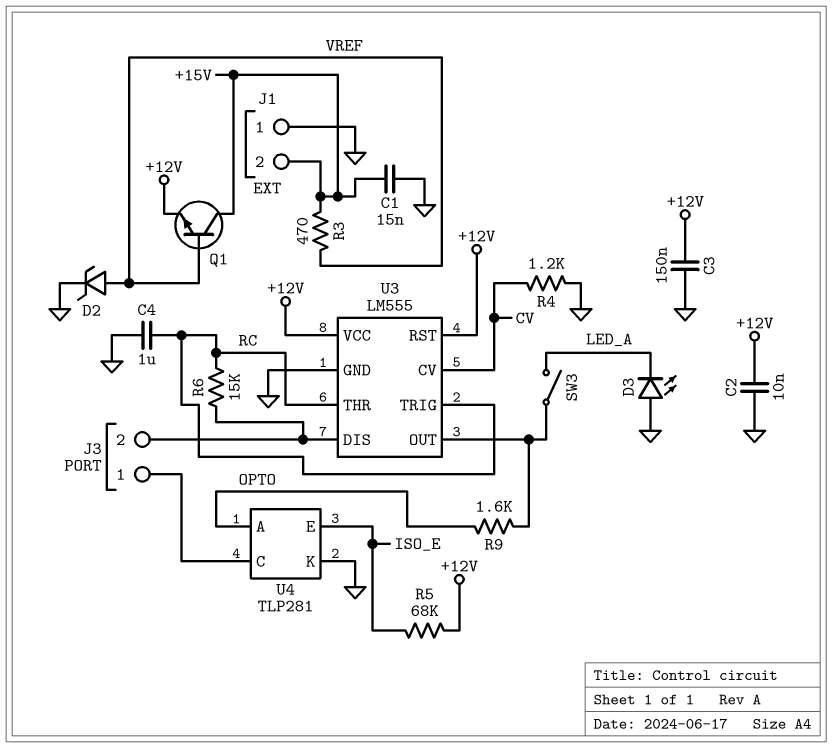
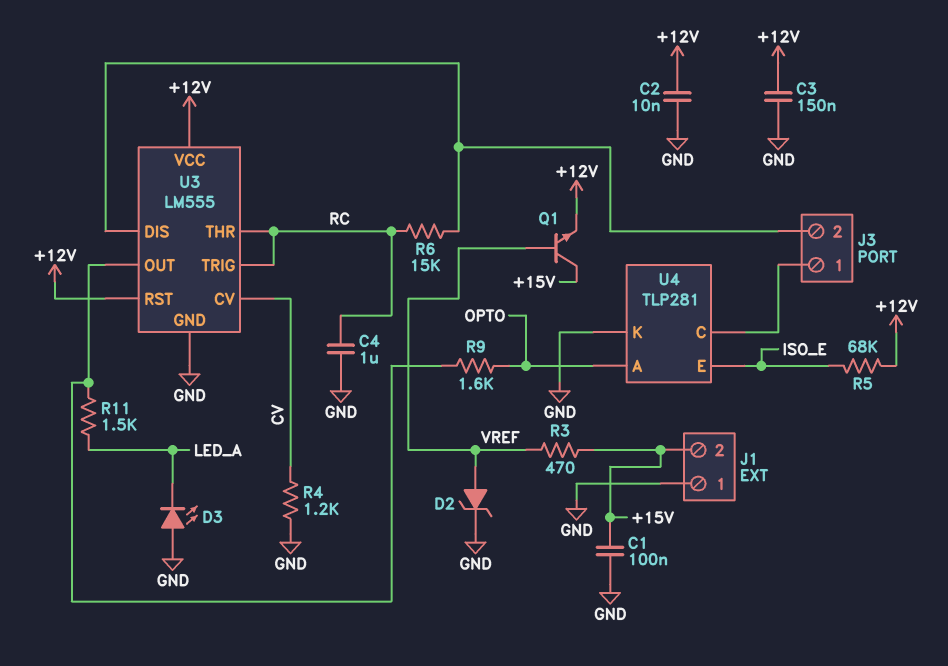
C1: 15nF (+15V, GND) -> 100nF (+15V, GND)
R11: none -> 1.5k (LED_A, U3/OUT)
SW3: switch (LED_A, U3/OUT) -> none

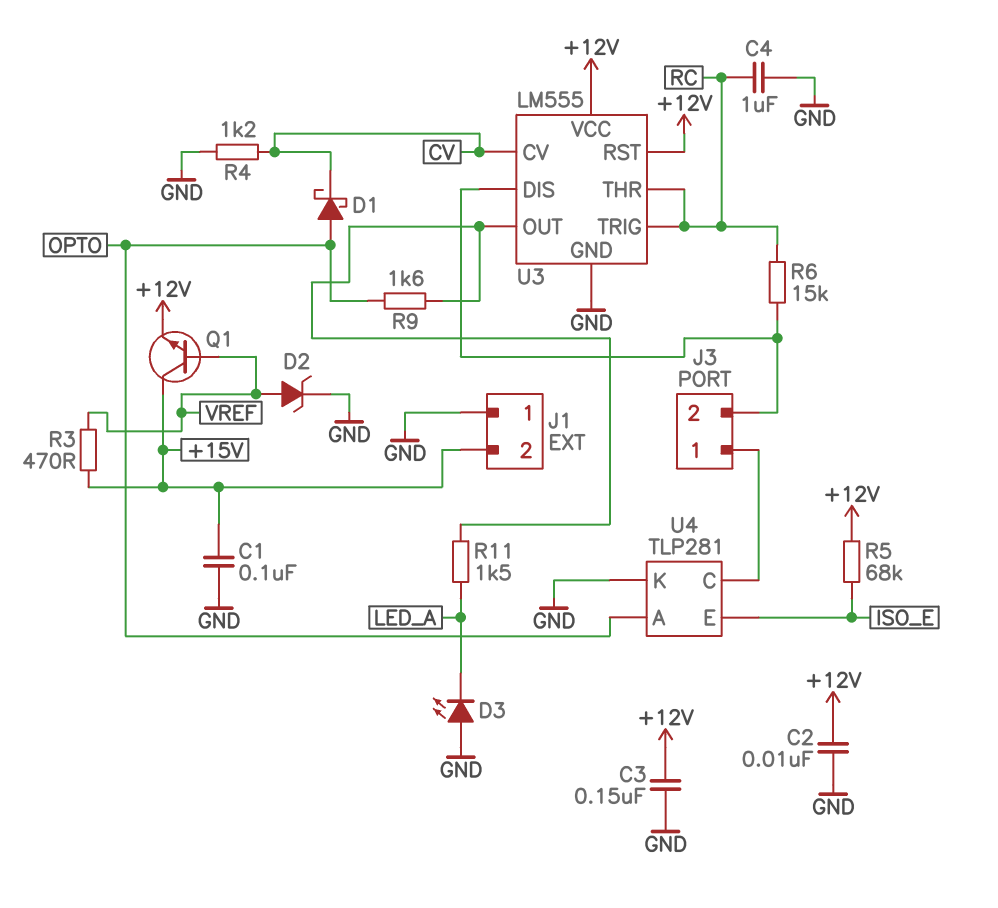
D1: none -> schottky (A OPTO, K CV)

